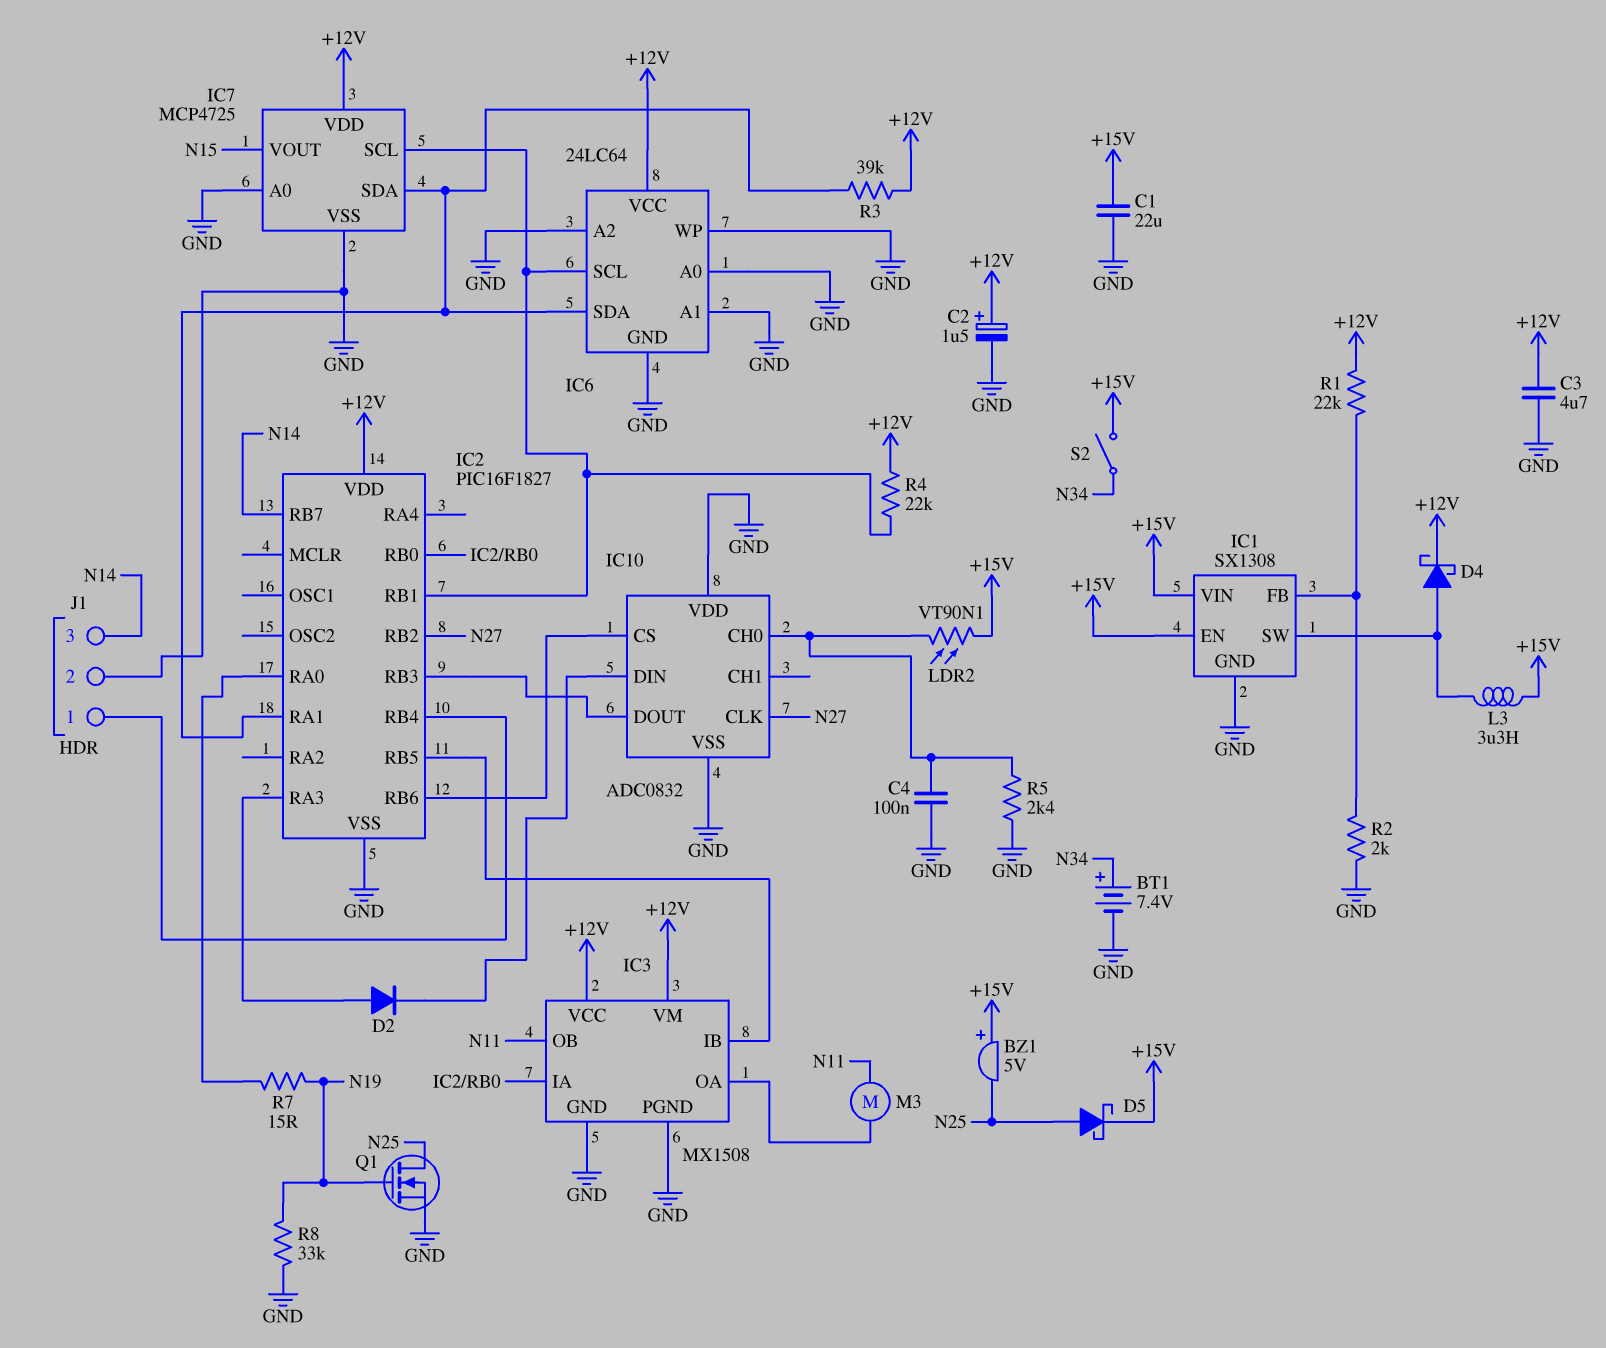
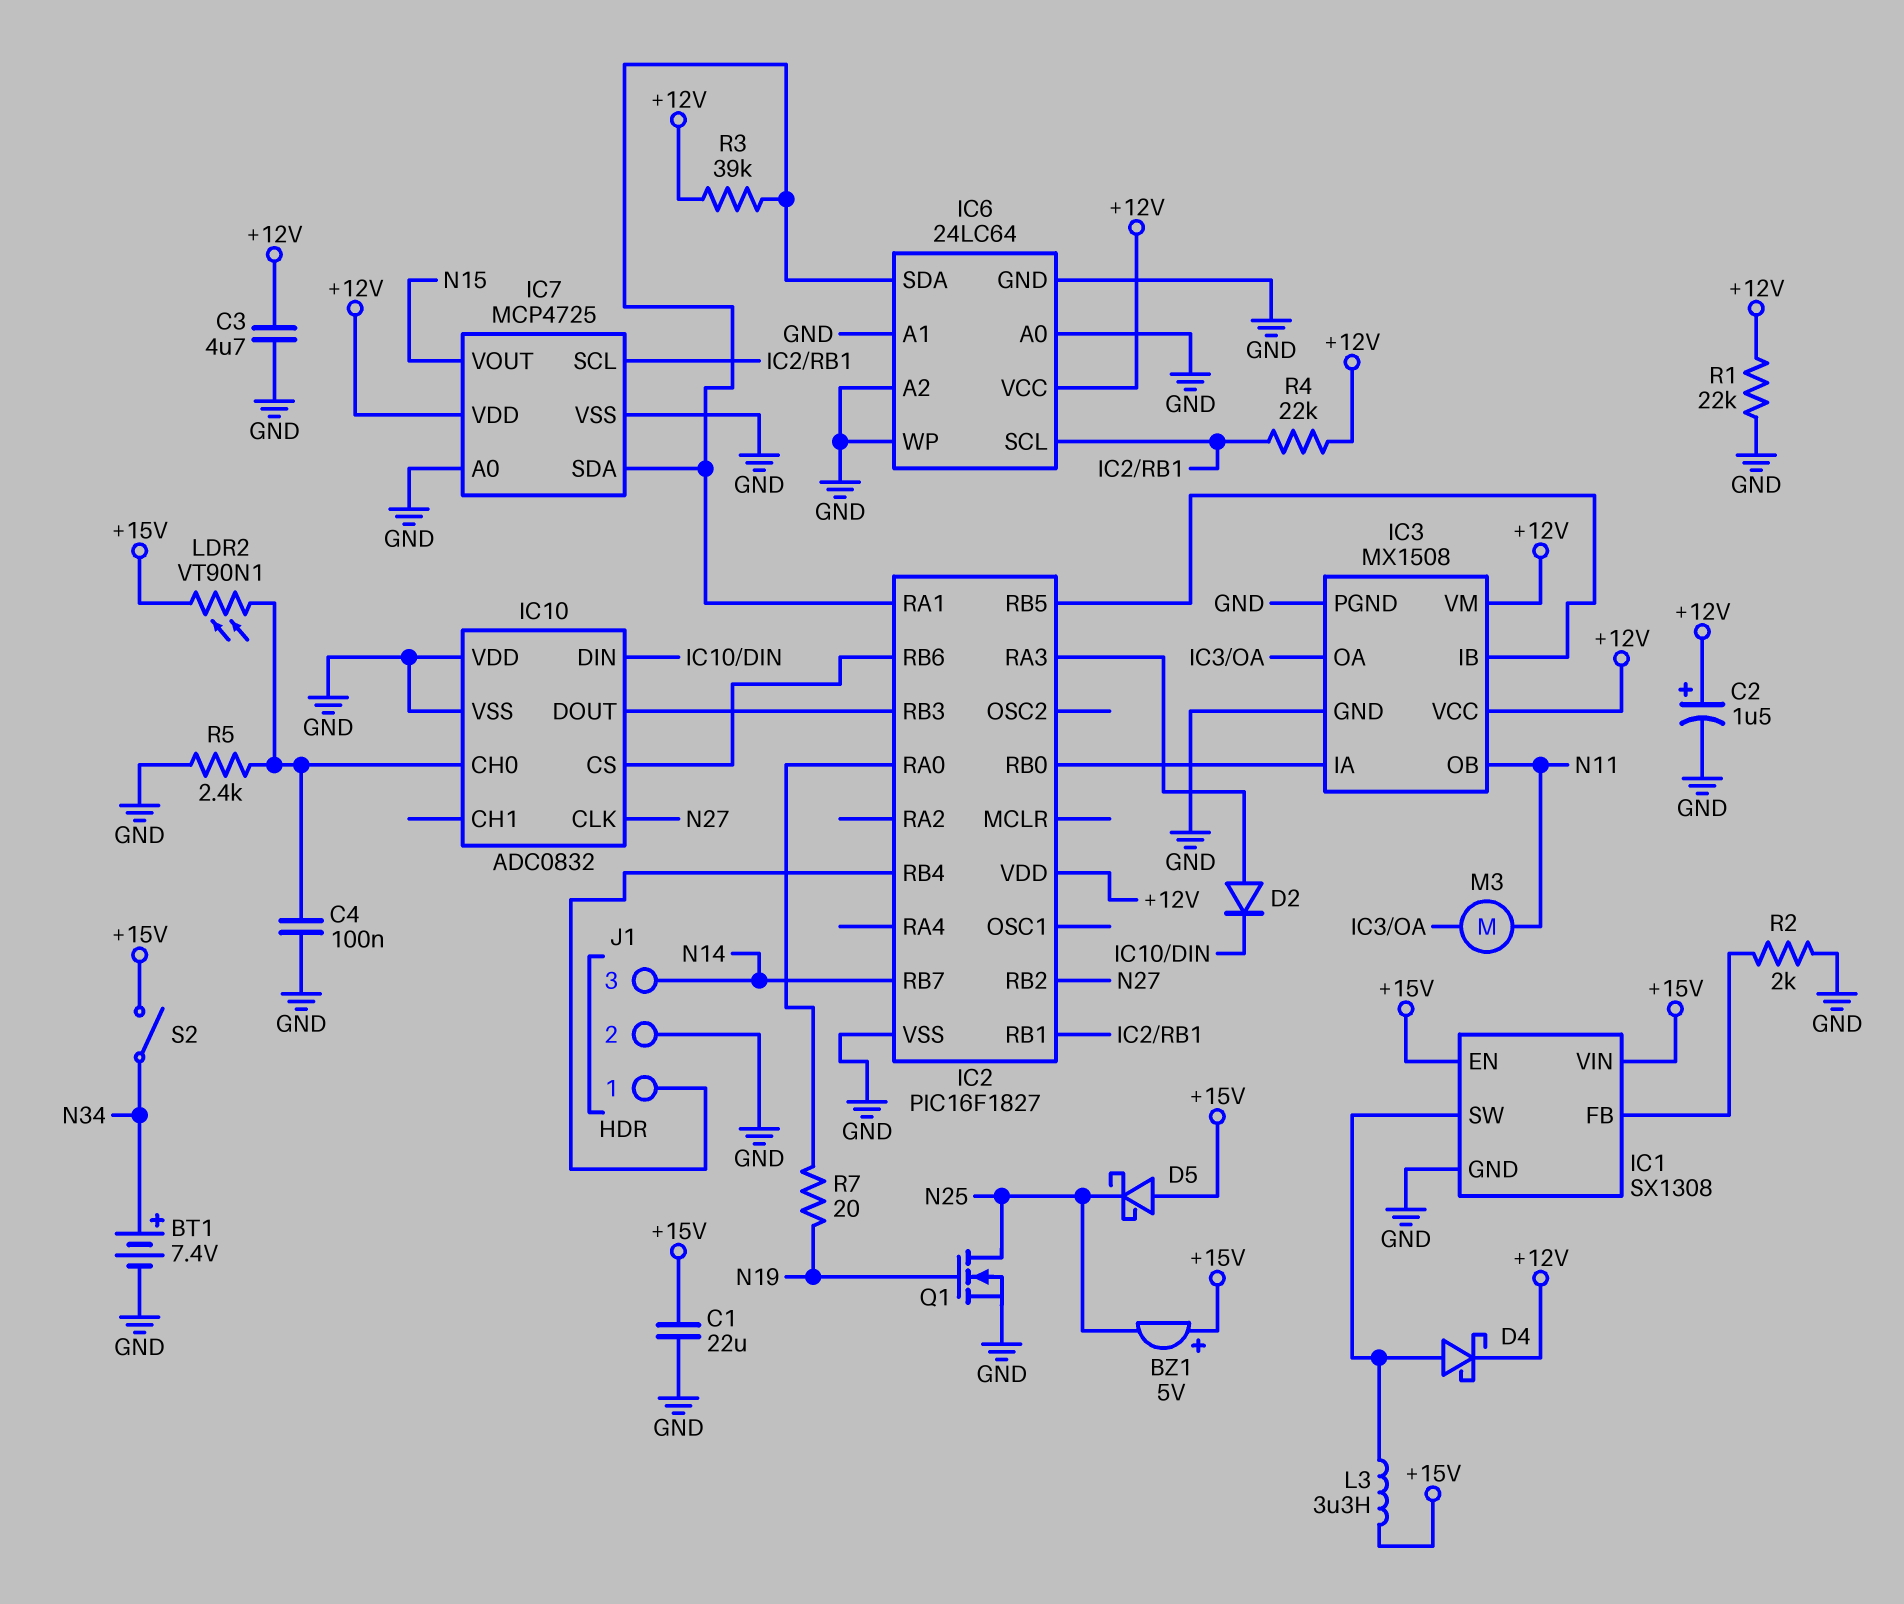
D5: schottky (A N25, K +15V) -> schottky (A +15V, K N25)
R1: 22k (+12V, IC1/FB) -> 22k (+12V, GND)
R7: 15 (IC2/RA0, N19) -> 20 (IC2/RA0, N19)
R8: 33k (GND, N19) -> none

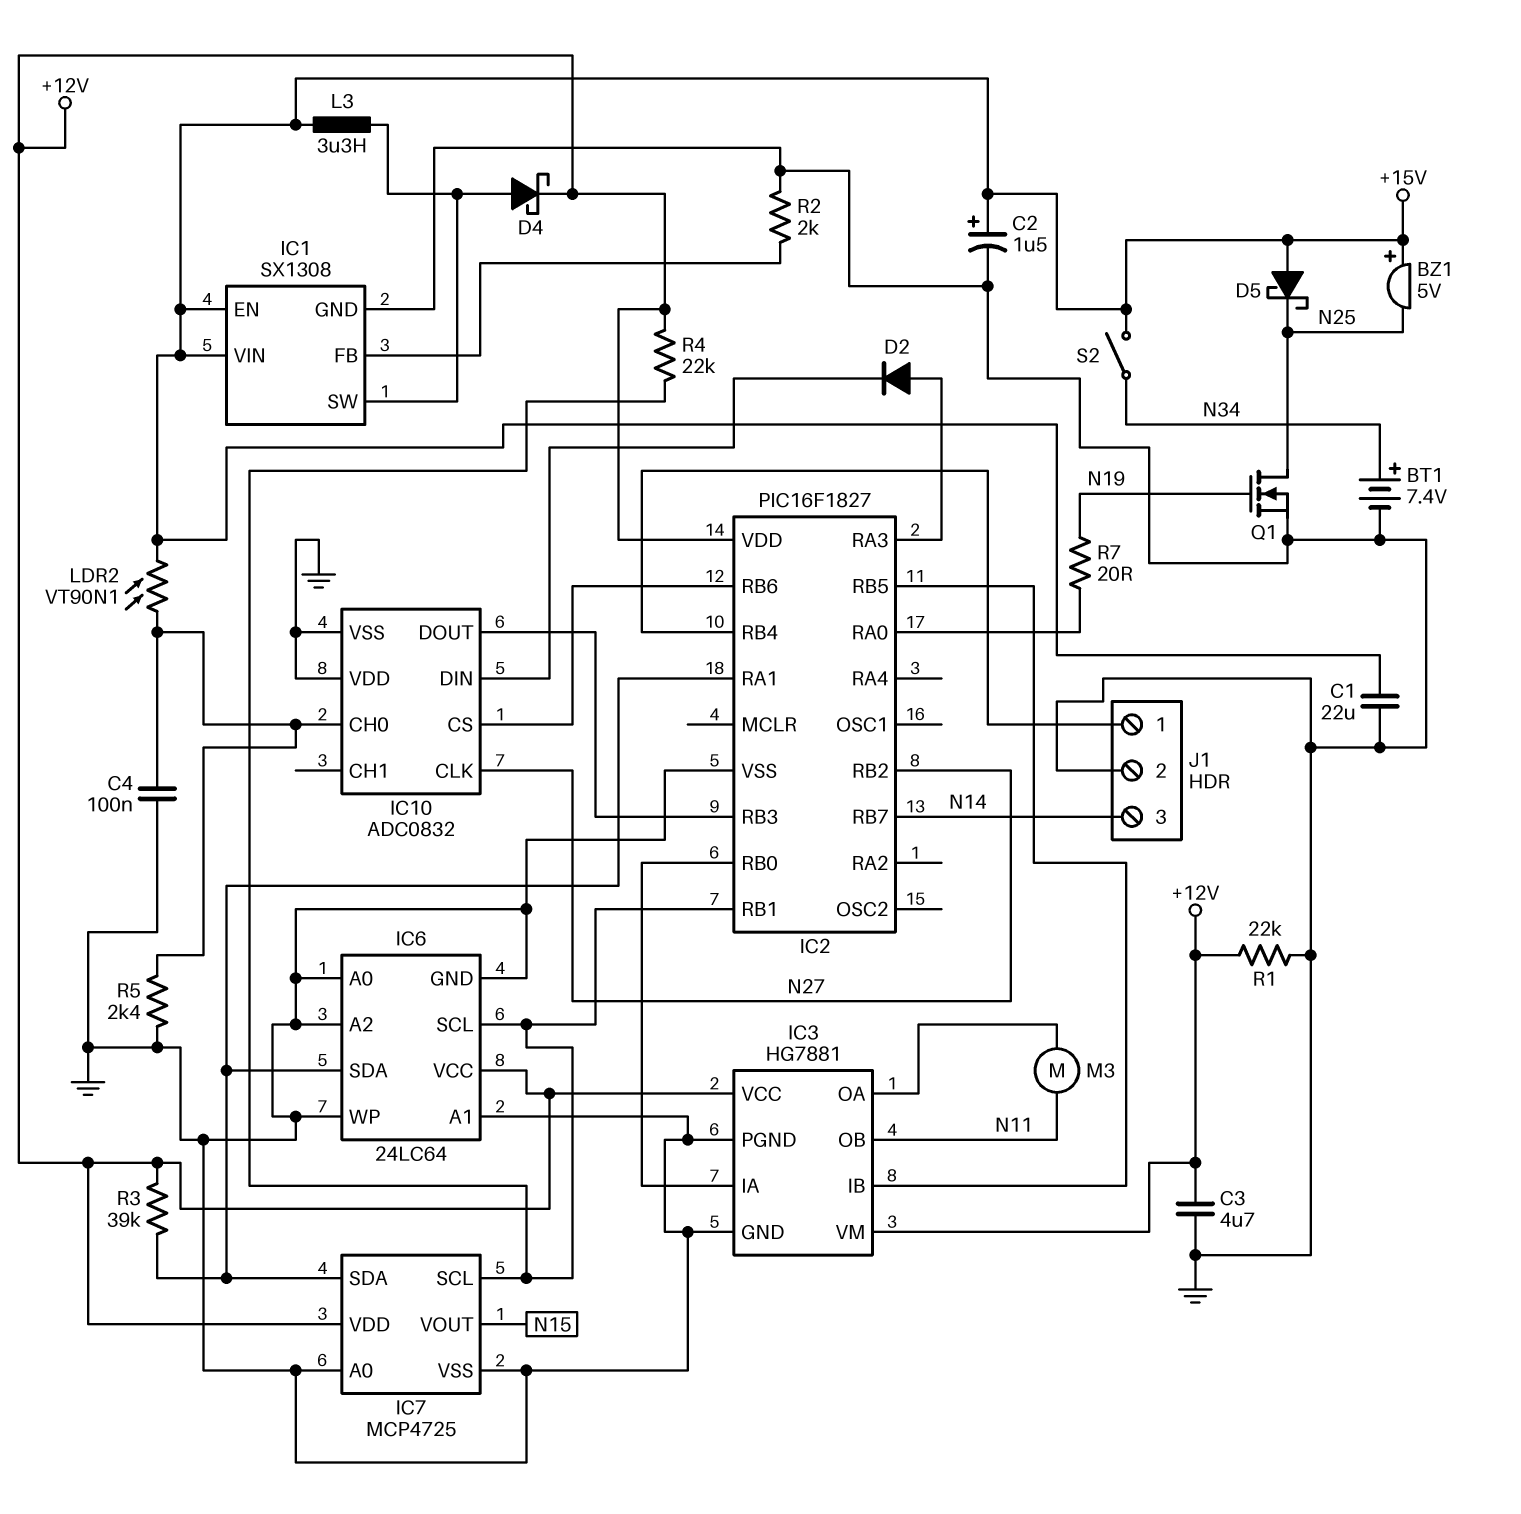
C2: 1.5uF (plus +12V, minus GND) -> 1.5uF (plus +15V, minus GND)
IC3: MX1508 -> HG7881

